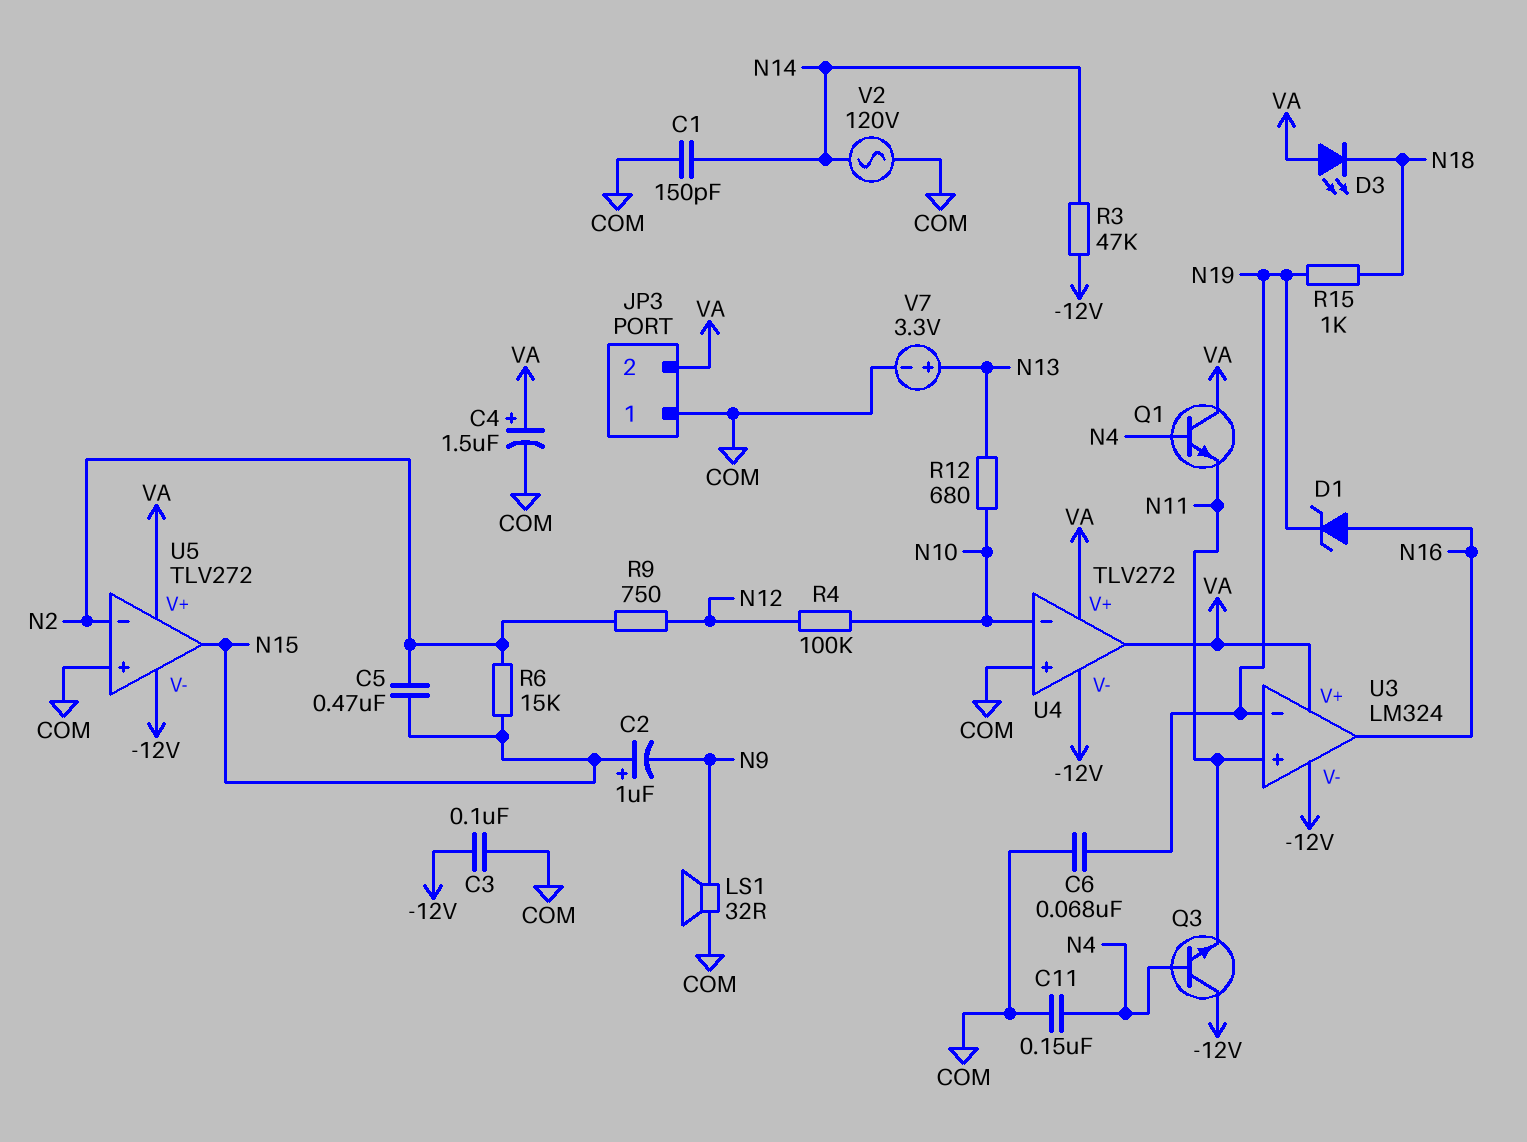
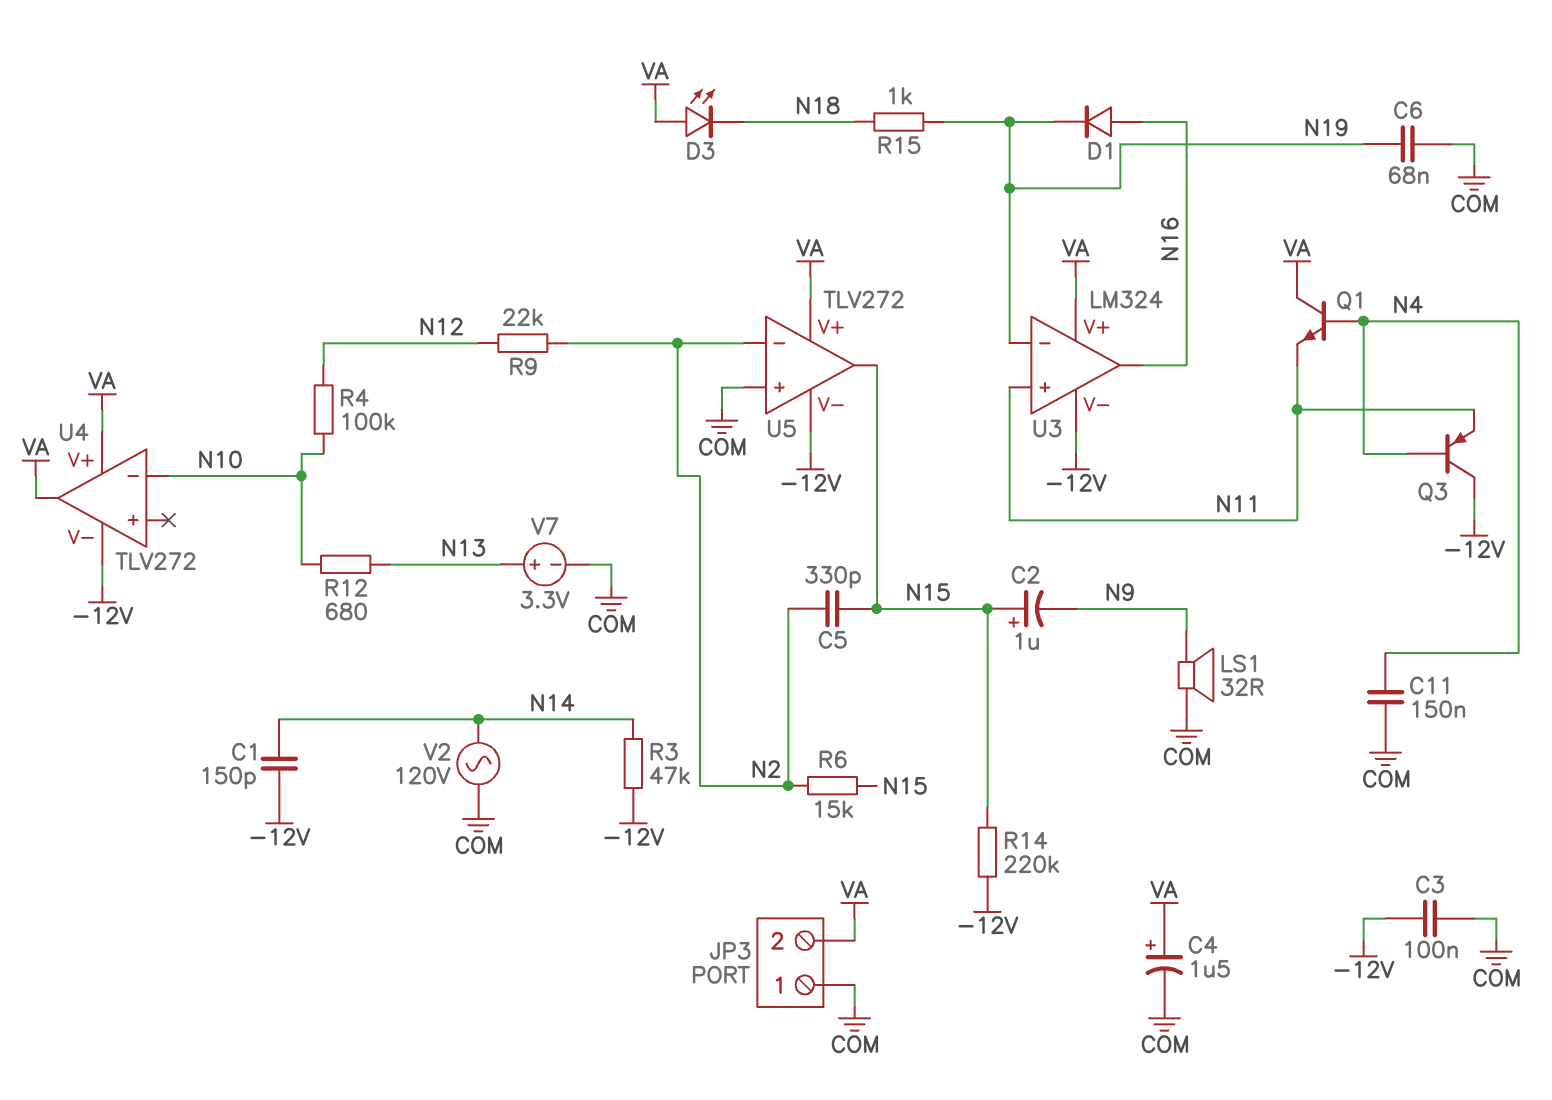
C1: 150pF (COM, N14) -> 150pF (-12V, N14)
C5: 470nF (N2, N15) -> 330pF (N2, N15)
D1: zener (A N16, K N19) -> diode (A N16, K N19)
Q3: NPN (B N4, C -12V, E N11) -> PNP (B N4, C -12V, E N11)
R9: 750 (N2, N12) -> 22k (N2, N12)
R14: none -> 220k (-12V, N15)
U4 pin in+: COM -> none

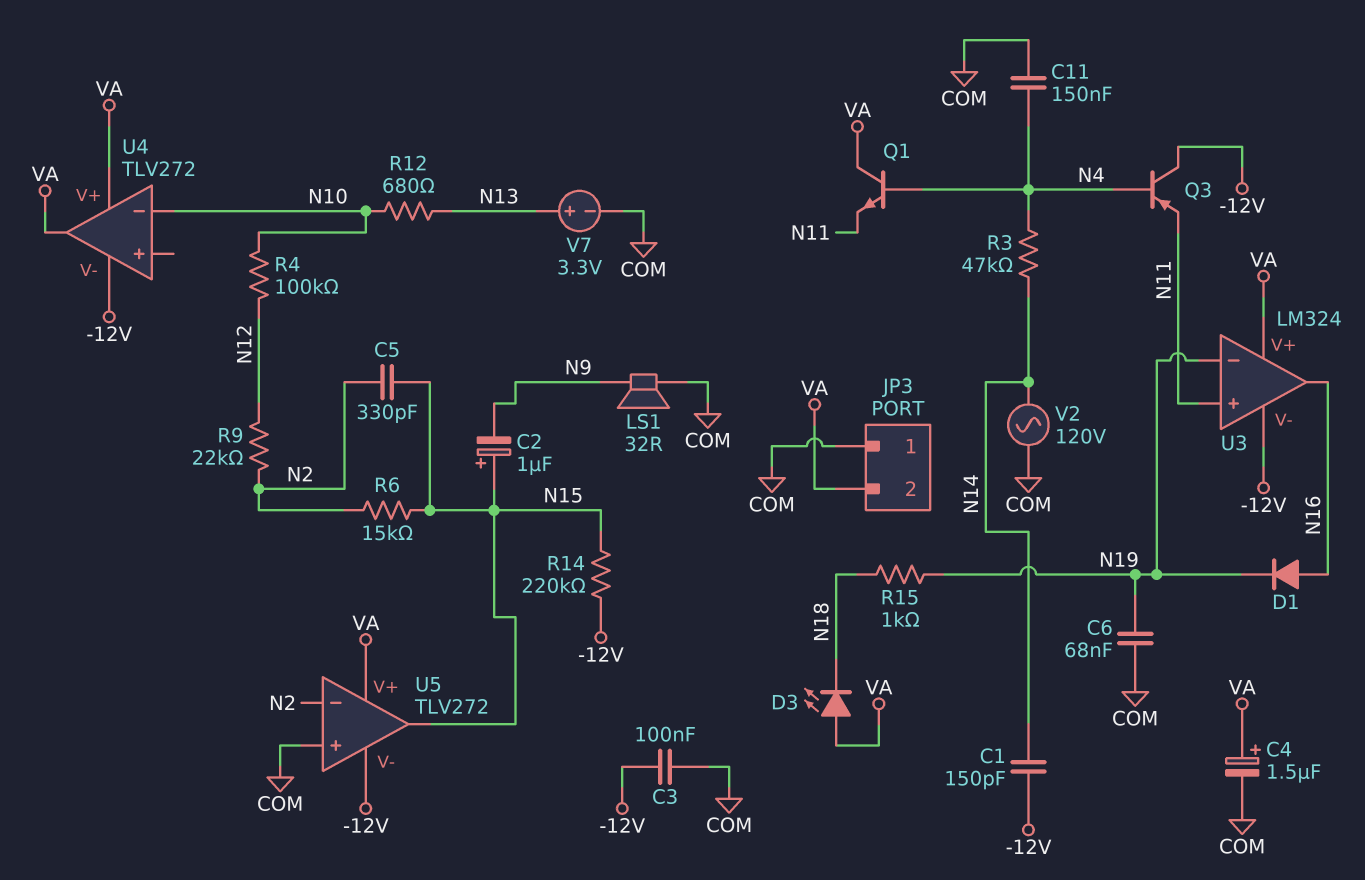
R3: 47k (-12V, N14) -> 47k (N4, N14)

